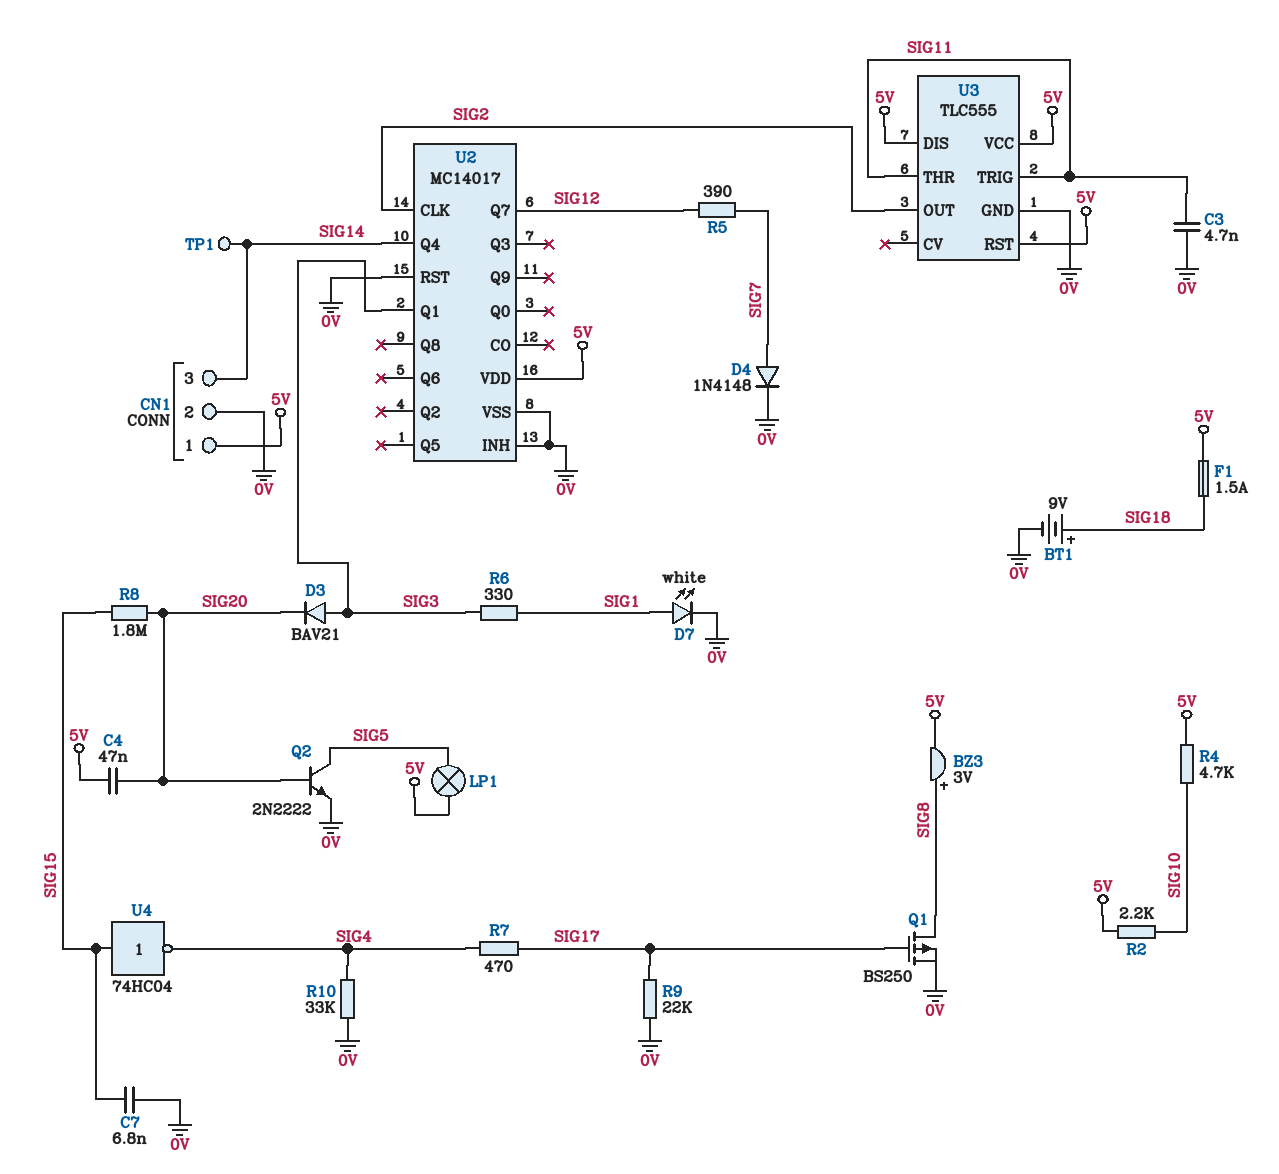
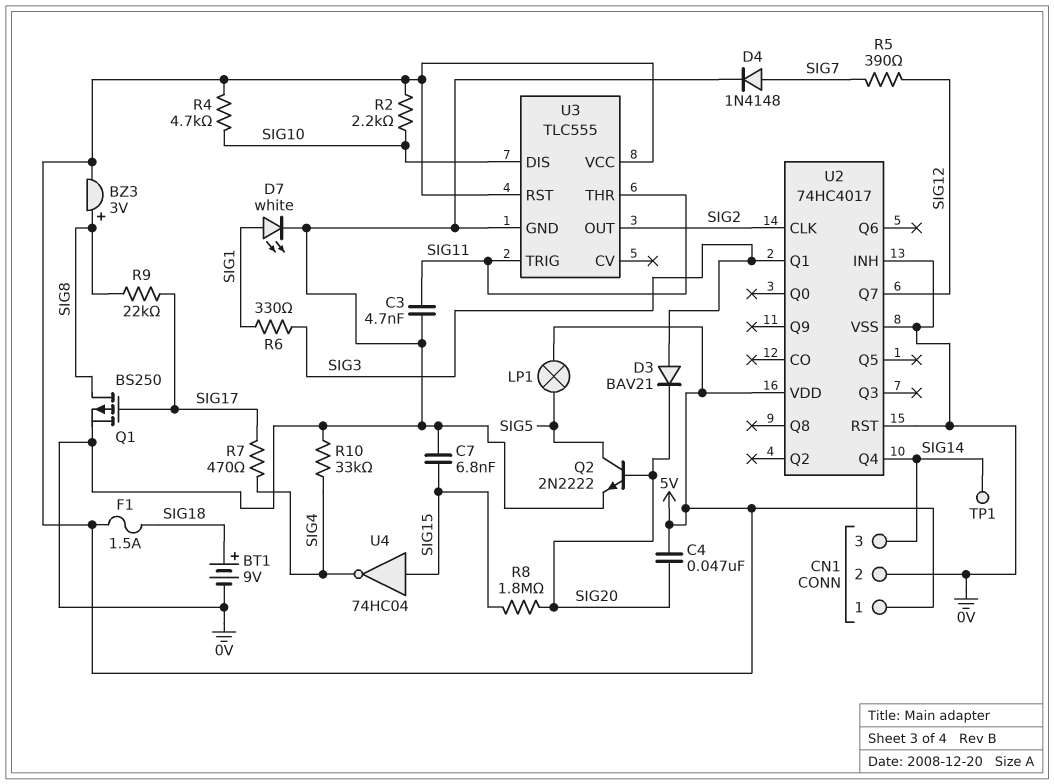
R9: 22k (0V, SIG17) -> 22k (SIG8, SIG17)
U2: MC14017 -> 74HC4017
U3 pin DIS: 5V -> SIG10

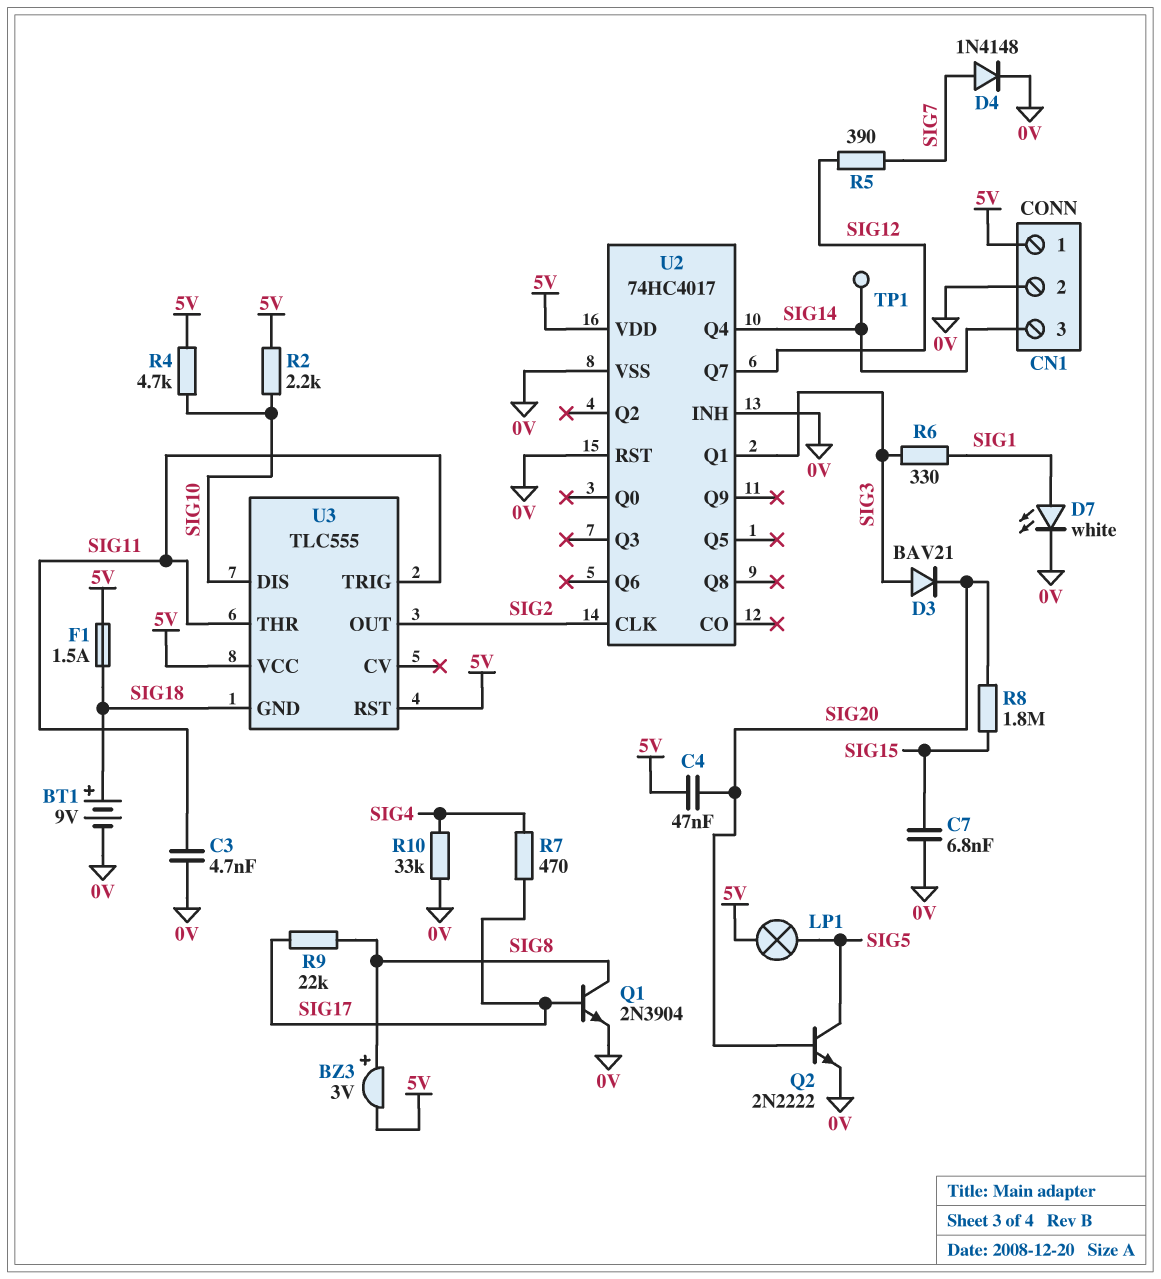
Q1: PMOS BS250 (G SIG17, D SIG8, S 0V) -> NPN 2N3904 (B SIG17, C SIG8, E 0V)
U3 pin GND: 0V -> SIG18
U4: NOT 74HC04 (in SIG15, out SIG4) -> none

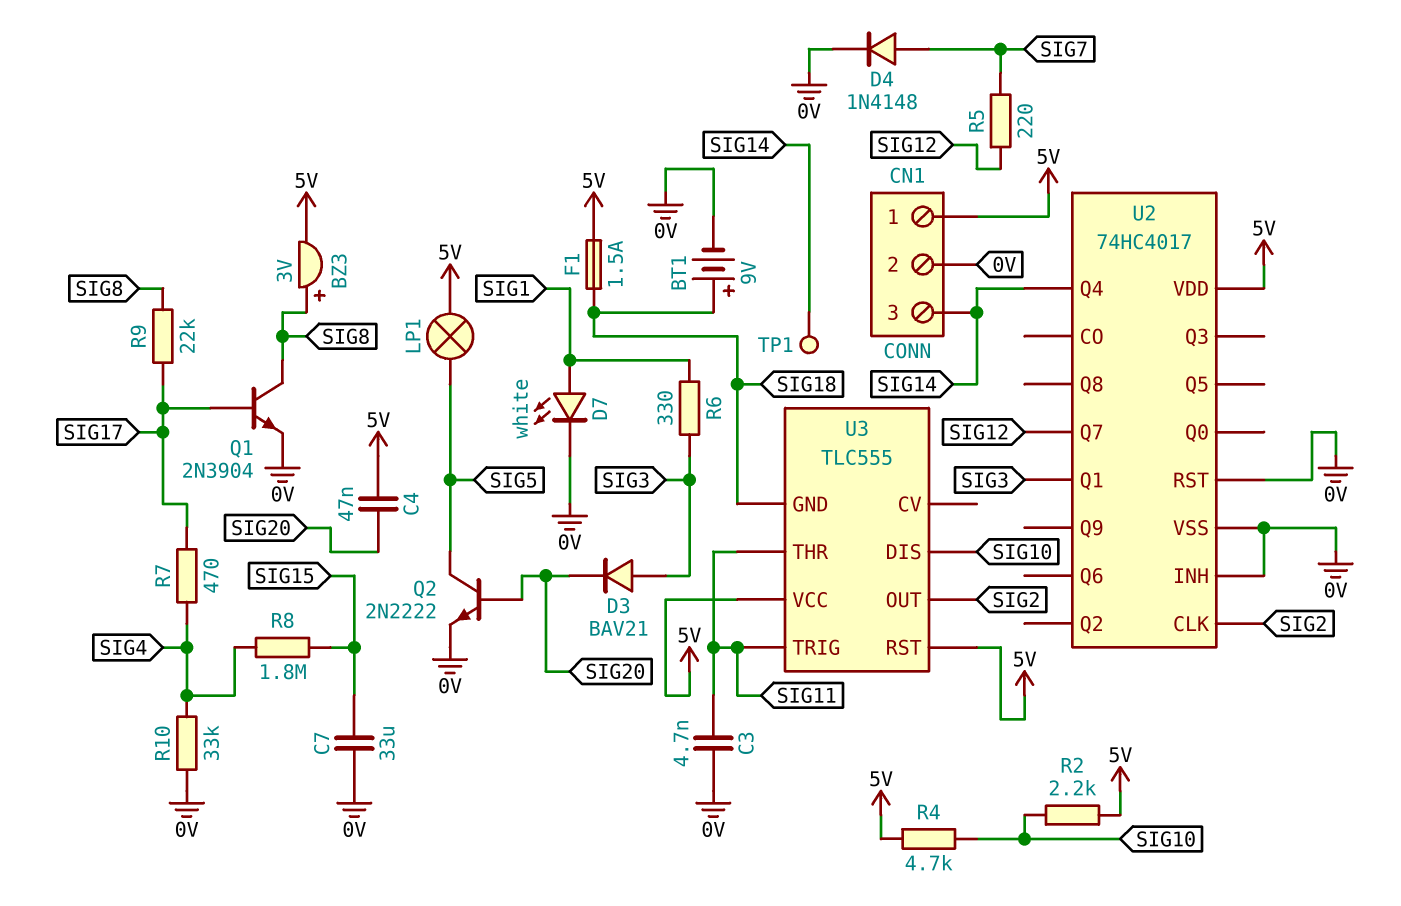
C7: 6.8nF (0V, SIG15) -> 33uF (0V, SIG15)
R5: 390 (SIG7, SIG12) -> 220 (SIG7, SIG12)
R8: 1.8M (SIG15, SIG20) -> 1.8M (SIG4, SIG15)

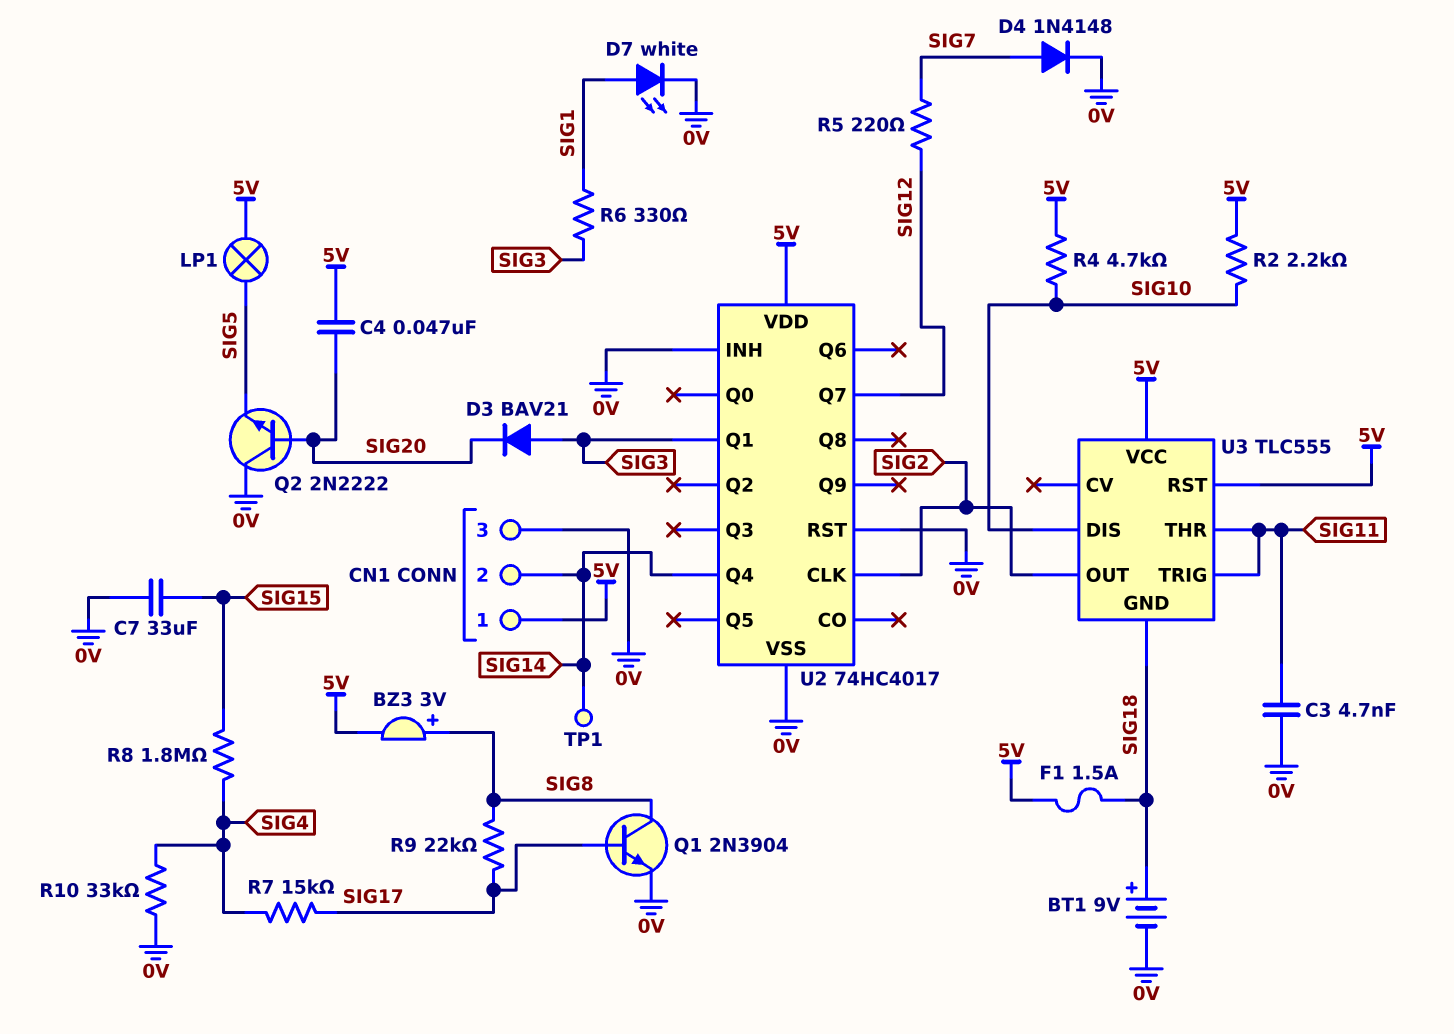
CN1 pin 2: 0V -> SIG14
CN1 pin 3: SIG14 -> 0V
Q2: NPN 2N2222 (B SIG20, C SIG5, E 0V) -> NPN 2N2222 (B SIG20, C 0V, E SIG5)
R7: 470 (SIG4, SIG17) -> 15k (SIG4, SIG17)

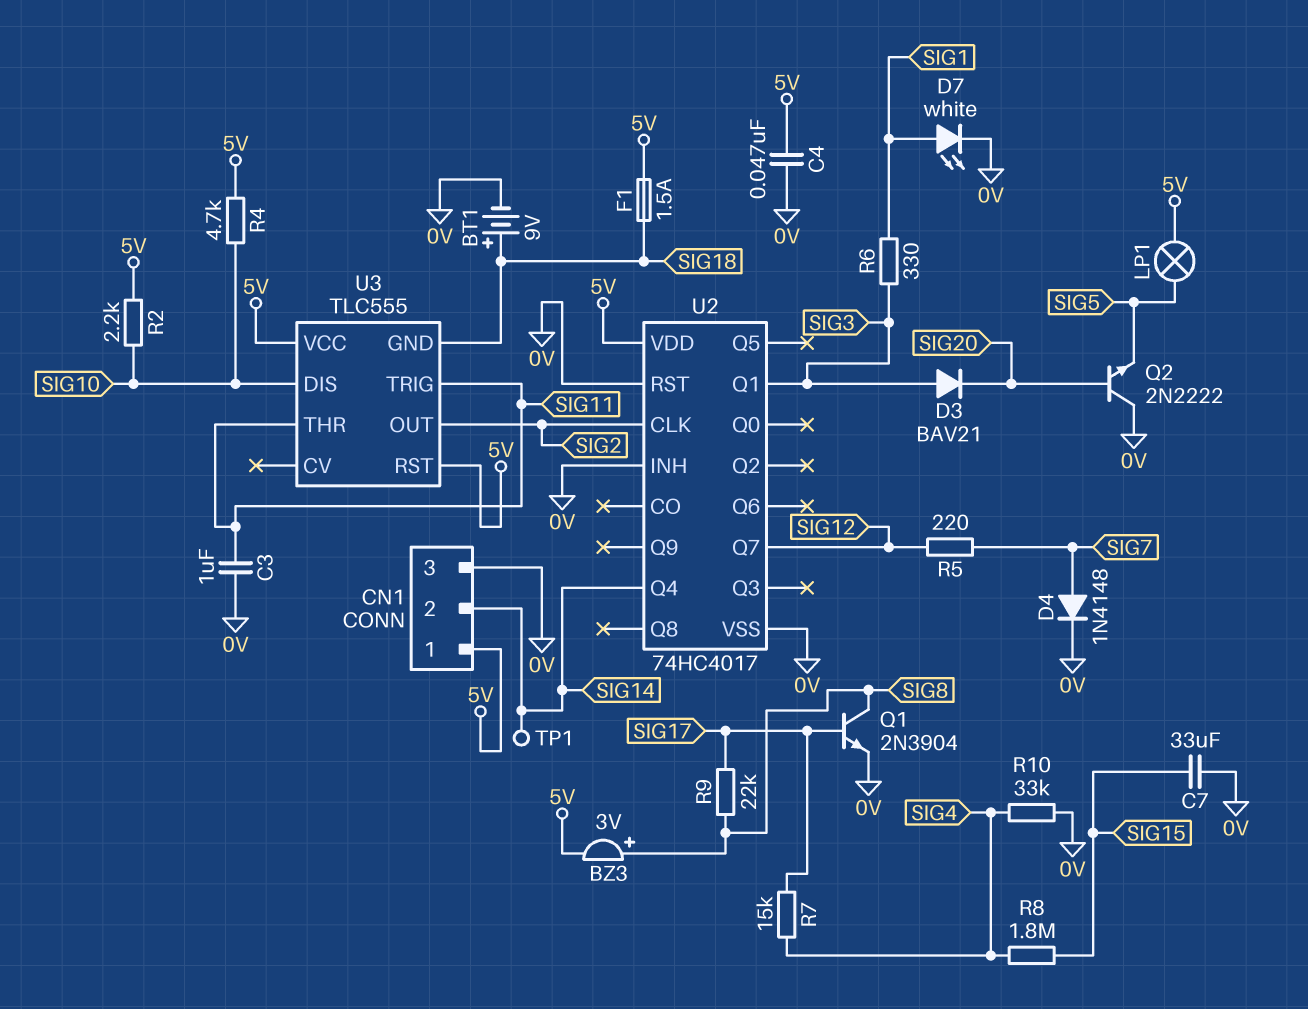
C3: 4.7nF (0V, SIG11) -> 1uF (0V, SIG11)
C4: 47nF (5V, SIG20) -> 47nF (0V, 5V)

